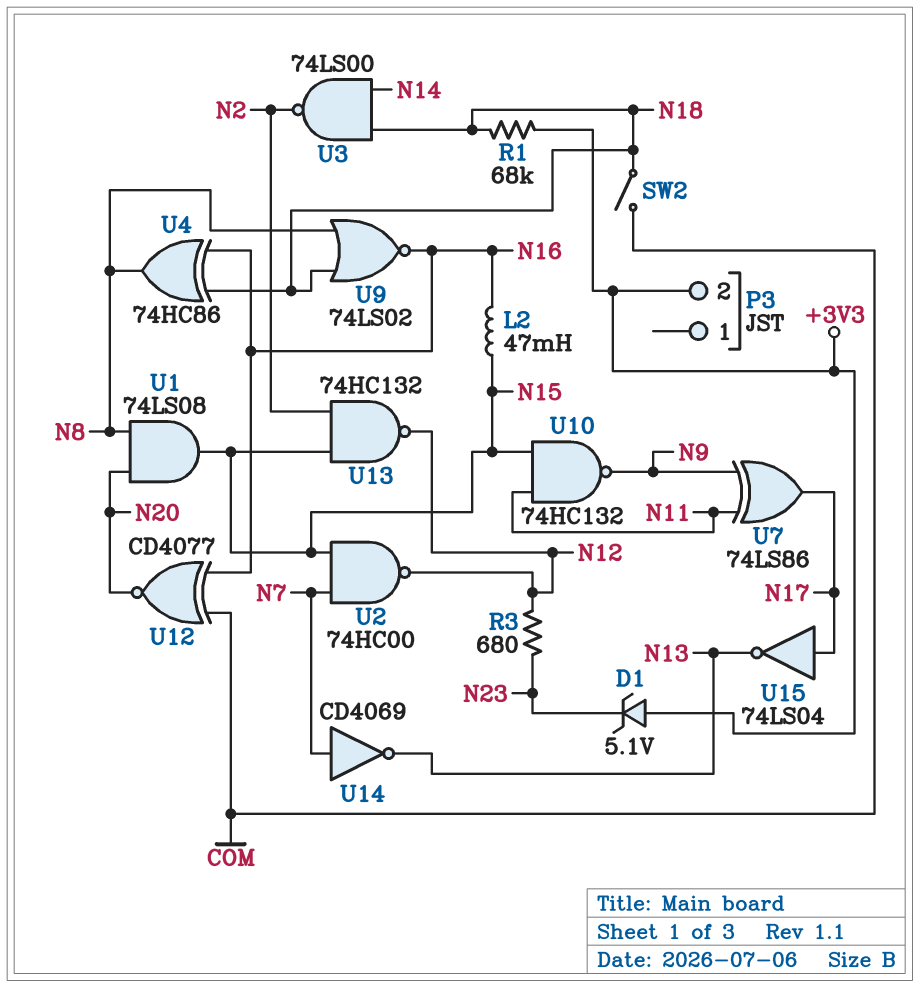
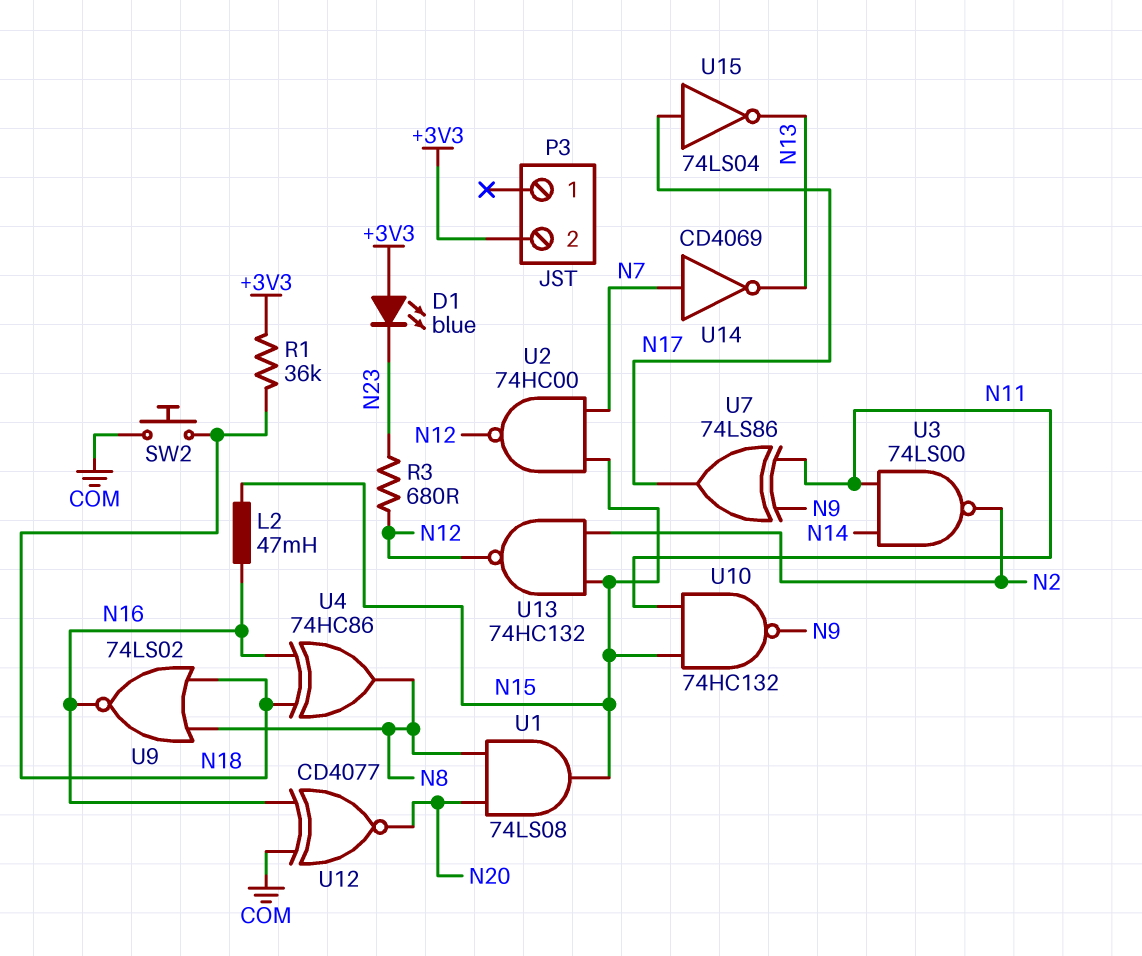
D1: zener 5.1V (A +3V3, K N23) -> LED blue (A +3V3, K N23)
R1: 68k (+3V3, N18) -> 36k (+3V3, N18)
SW2: switch (COM, N18) -> button (COM, N18)
U3: NAND 74LS00 (in N14, in N18, out N2) -> NAND 74LS00 (in N11, in N14, out N2)

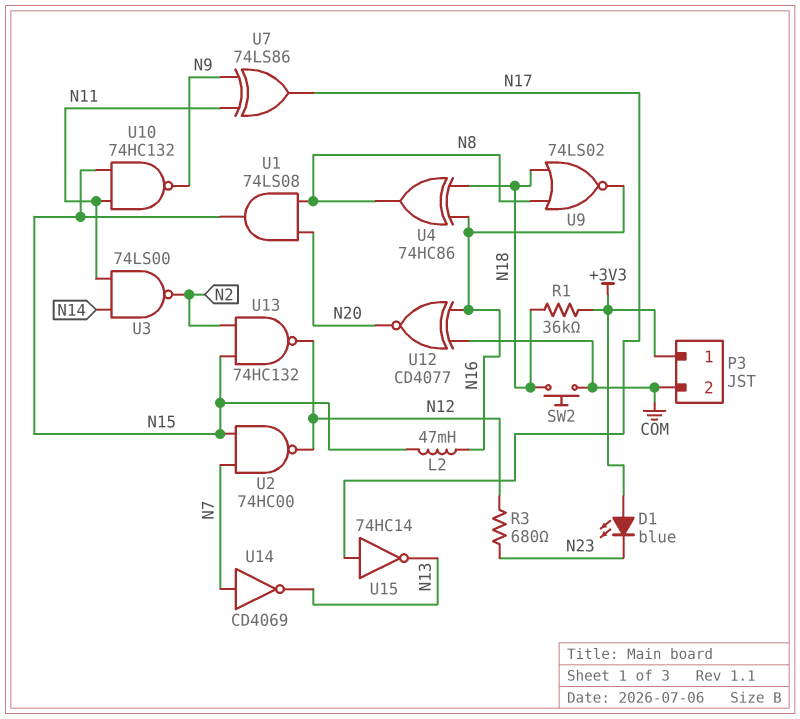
P3 pin 1: none -> +3V3
P3 pin 2: +3V3 -> COM
U15: NOT 74LS04 (in N17, out N13) -> NOT 74HC14 (in N17, out N13)

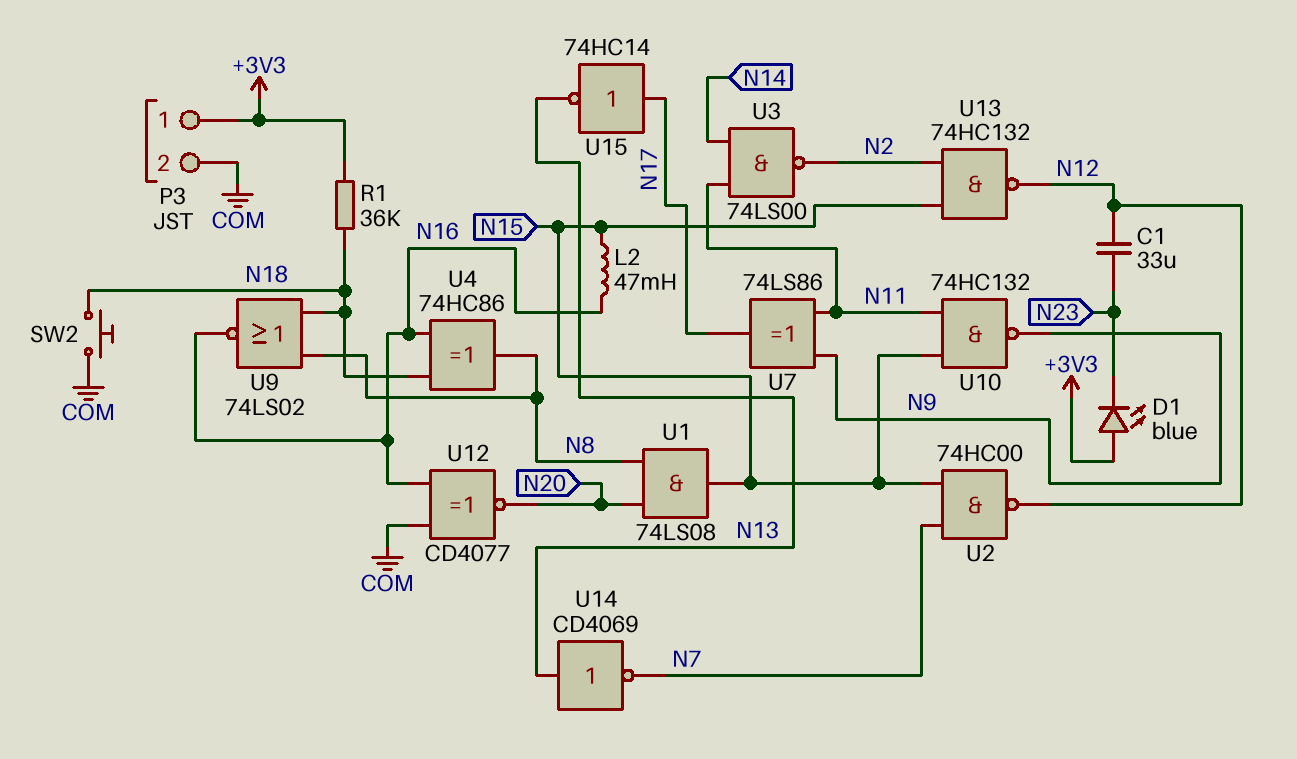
C1: none -> 33uF (N12, N23)
R3: 680 (N12, N23) -> none
U14: NOT CD4069 (in N7, out N13) -> NOT CD4069 (in N13, out N7)

